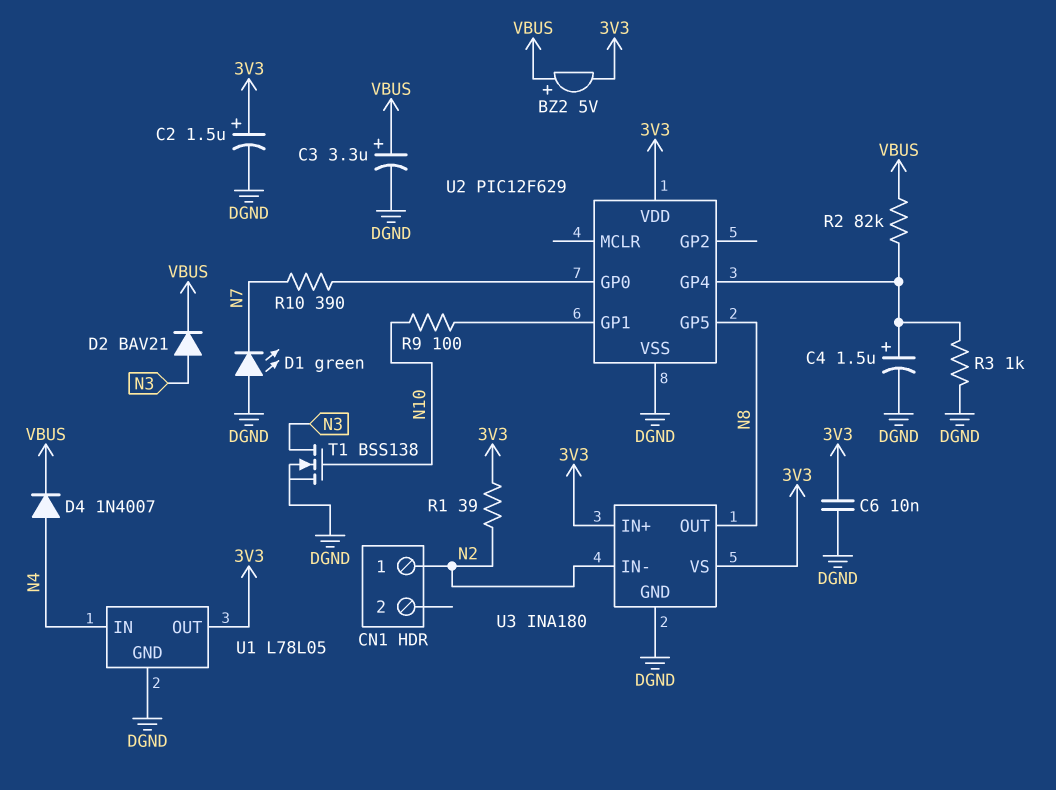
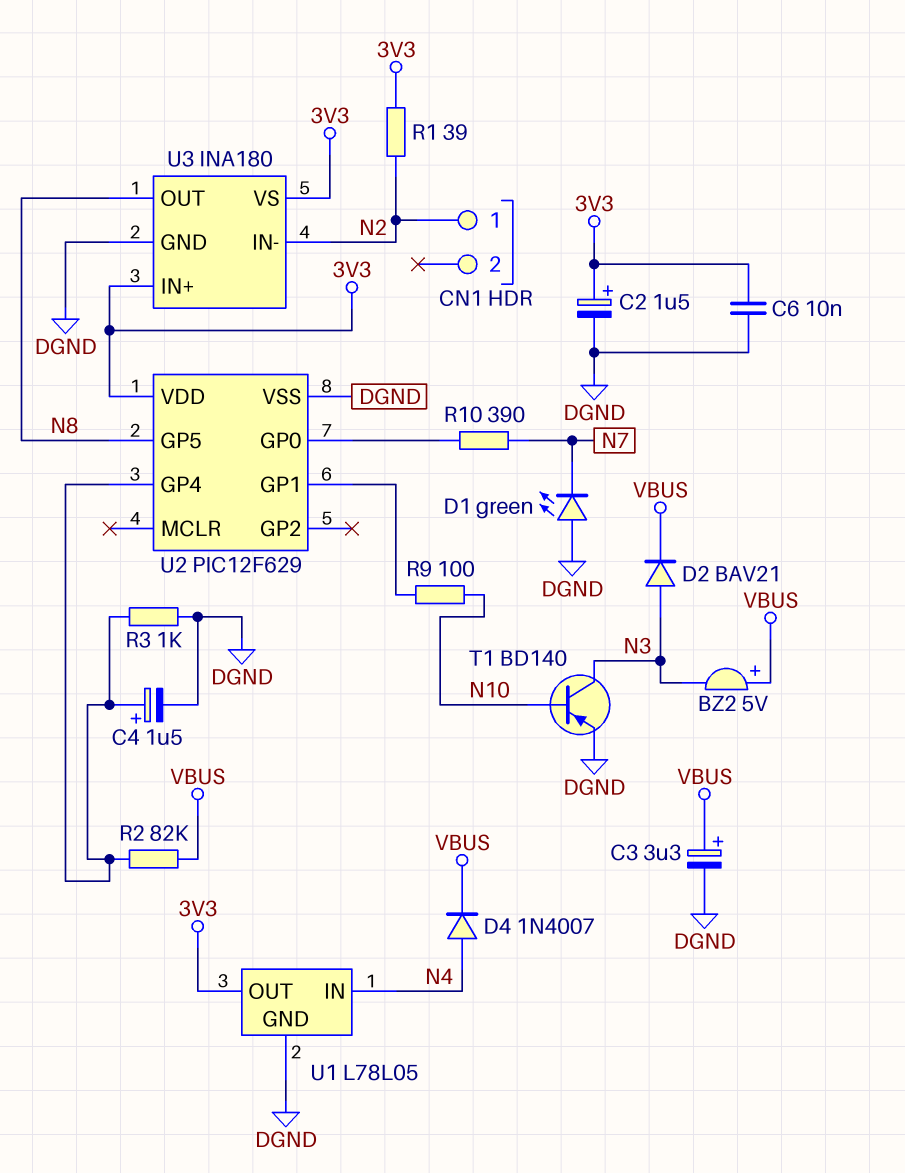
BZ2: buzzer 5V (plus VBUS, minus 3V3) -> buzzer 5V (plus VBUS, minus N3)
T1: NMOS BSS138 (G N10, D N3, S DGND) -> PNP BD140 (B N10, C N3, E DGND)

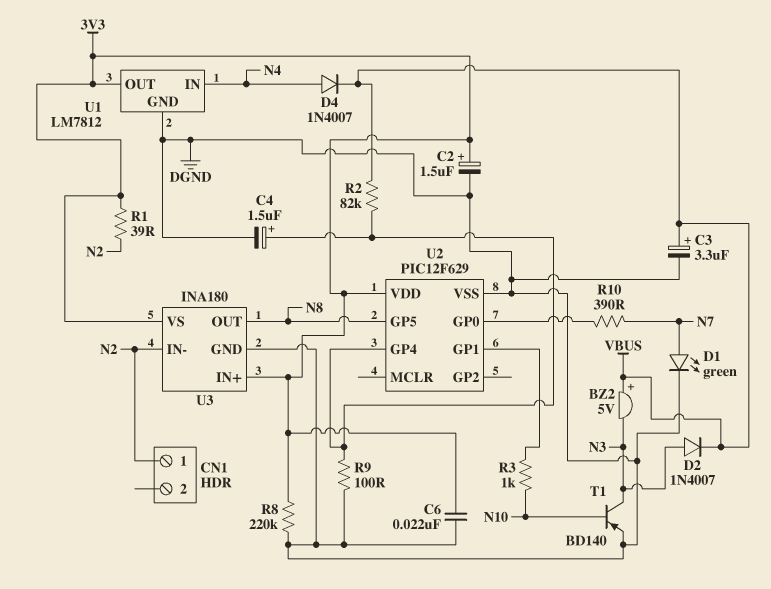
C6: 10nF (3V3, DGND) -> 22nF (3V3, DGND)
D1: LED green (A DGND, K N7) -> LED green (A N7, K DGND)
D2: diode BAV21 (A N3, K VBUS) -> diode 1N4007 (A N3, K VBUS)
R3: 1k (DGND, U2/GP4) -> 1k (N10, U2/GP1)
R8: none -> 220k (3V3, DGND)
R9: 100 (N10, U2/GP1) -> 100 (DGND, U2/GP4)
U1: L78L05 -> LM7812

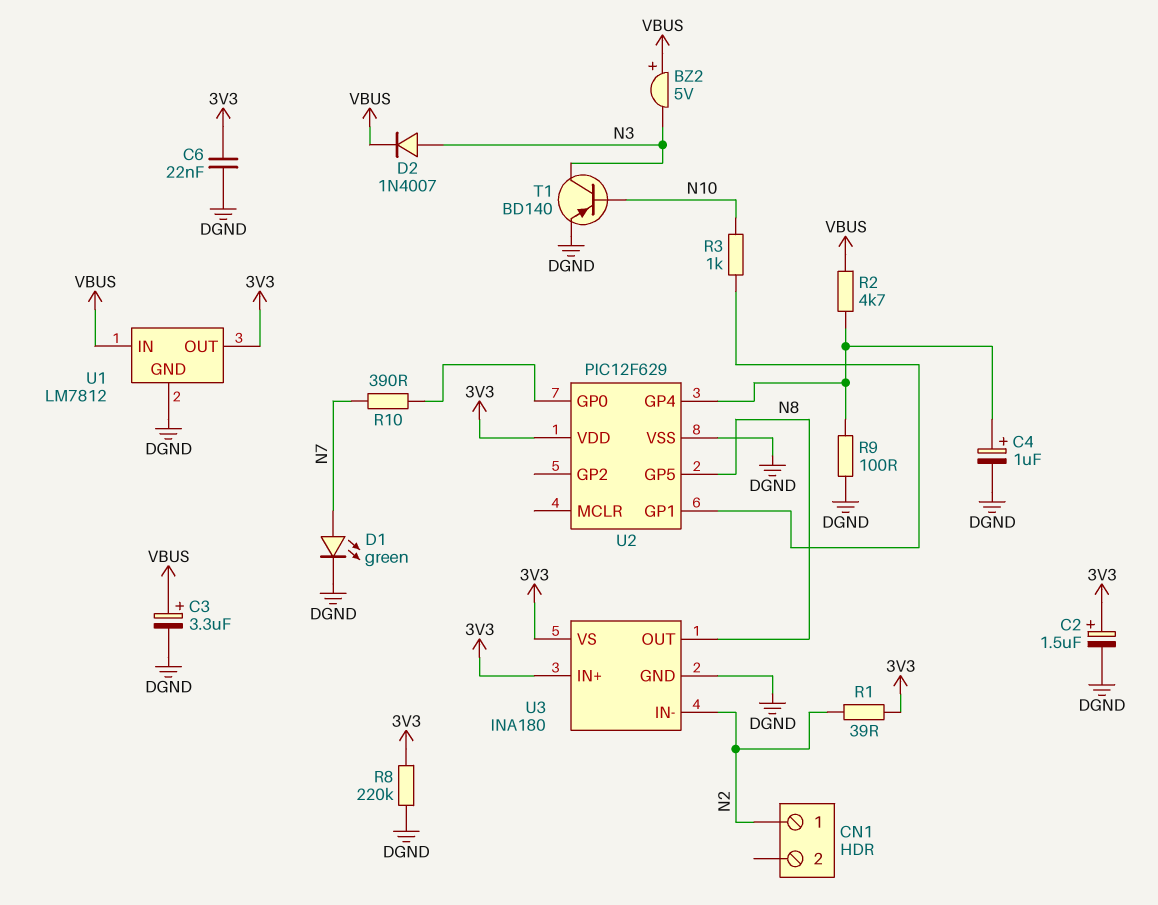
C4: 1.5uF (plus U2/GP4, minus DGND) -> 1uF (plus U2/GP4, minus DGND)
D4: diode 1N4007 (A N4, K VBUS) -> none
R2: 82k (U2/GP4, VBUS) -> 4.7k (U2/GP4, VBUS)
U1 pin IN: N4 -> VBUS

